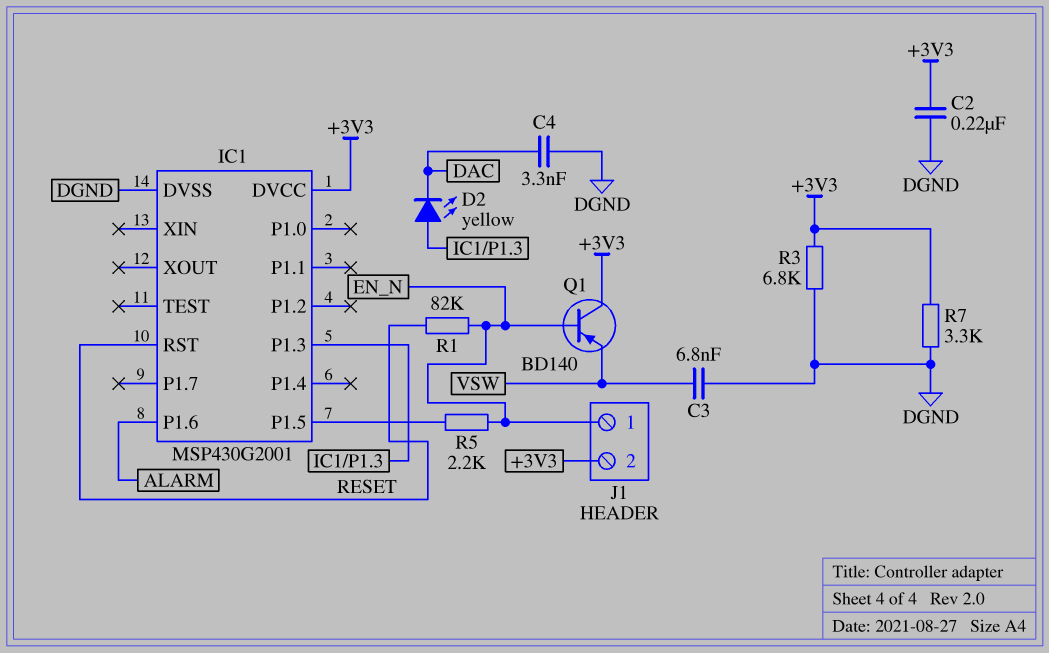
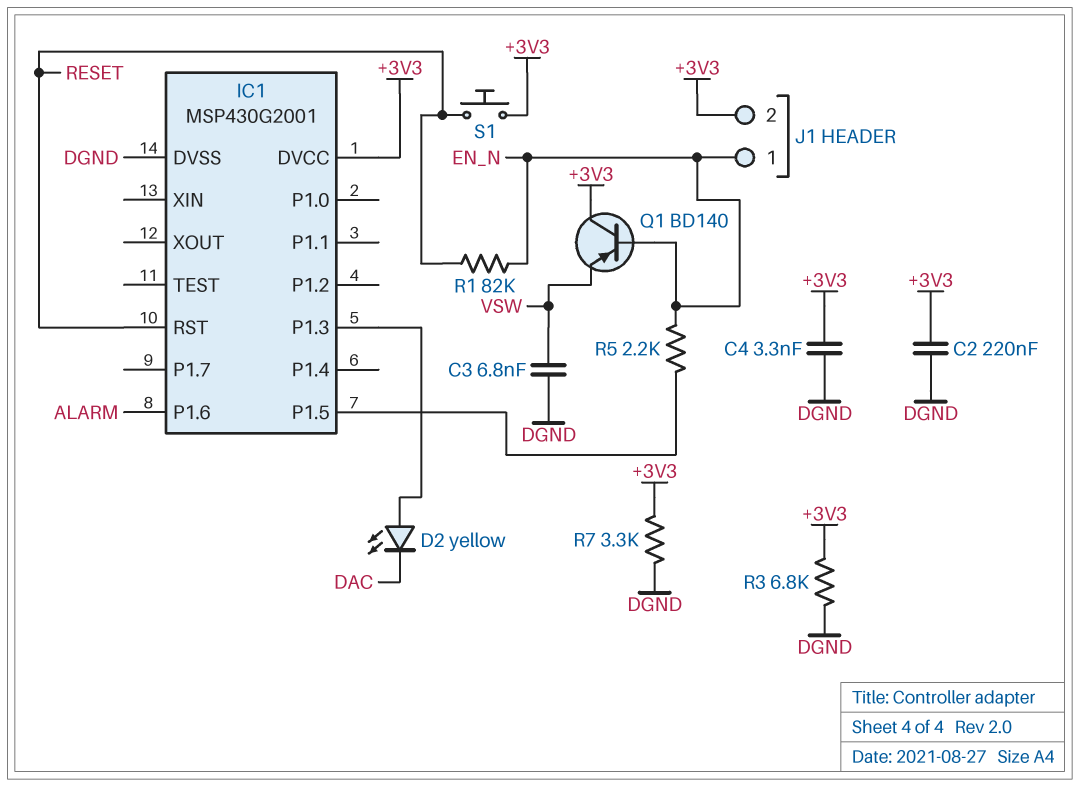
C4: 3.3nF (DAC, DGND) -> 3.3nF (+3V3, DGND)
S1: none -> button (+3V3, RESET)

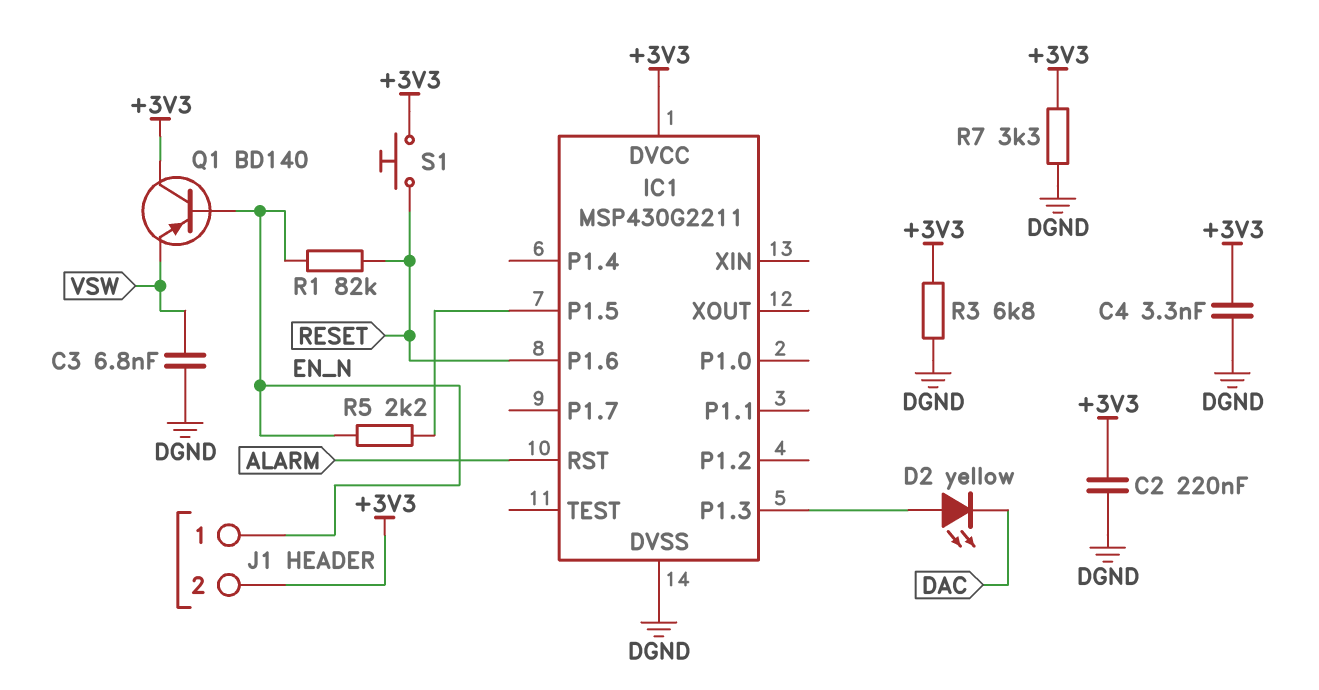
IC1: MSP430G2001 -> MSP430G2211
IC1 pin P1.6: ALARM -> RESET
IC1 pin RST: RESET -> ALARM

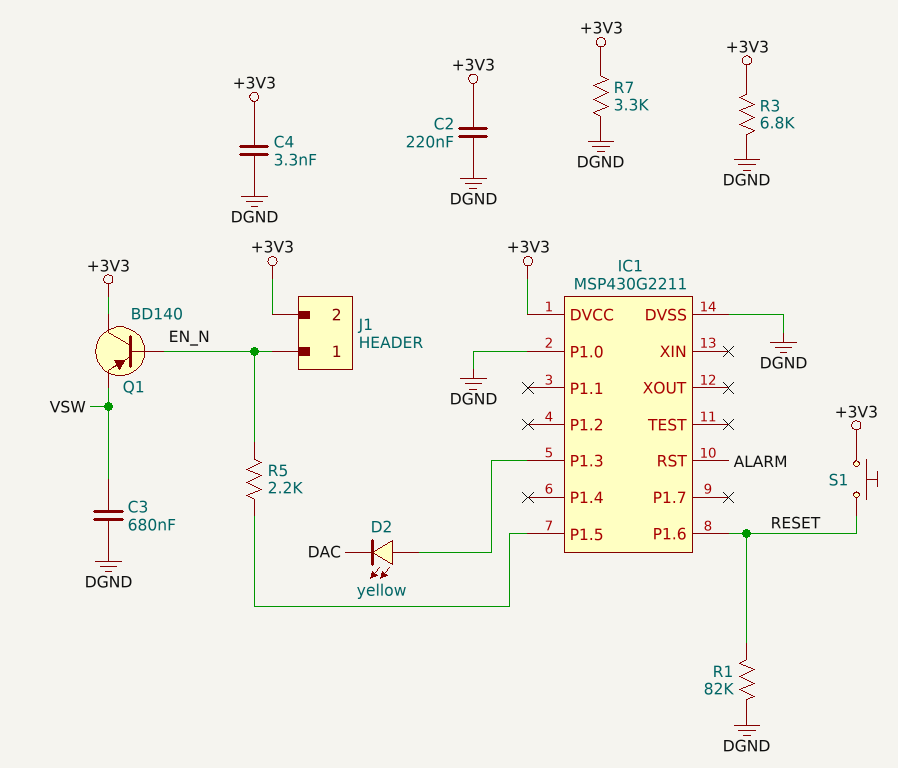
C3: 6.8nF (DGND, VSW) -> 680nF (DGND, VSW)
IC1 pin P1.0: none -> DGND
R1: 82k (EN_N, RESET) -> 82k (DGND, RESET)

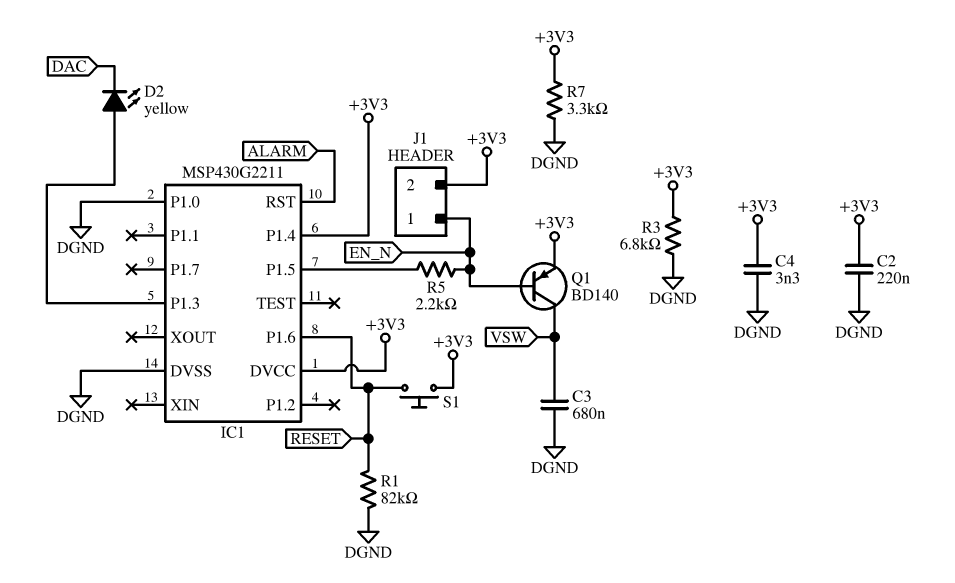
IC1 pin P1.4: none -> +3V3
Q1: PNP BD140 (B EN_N, C +3V3, E VSW) -> PNP BD140 (B EN_N, C VSW, E +3V3)

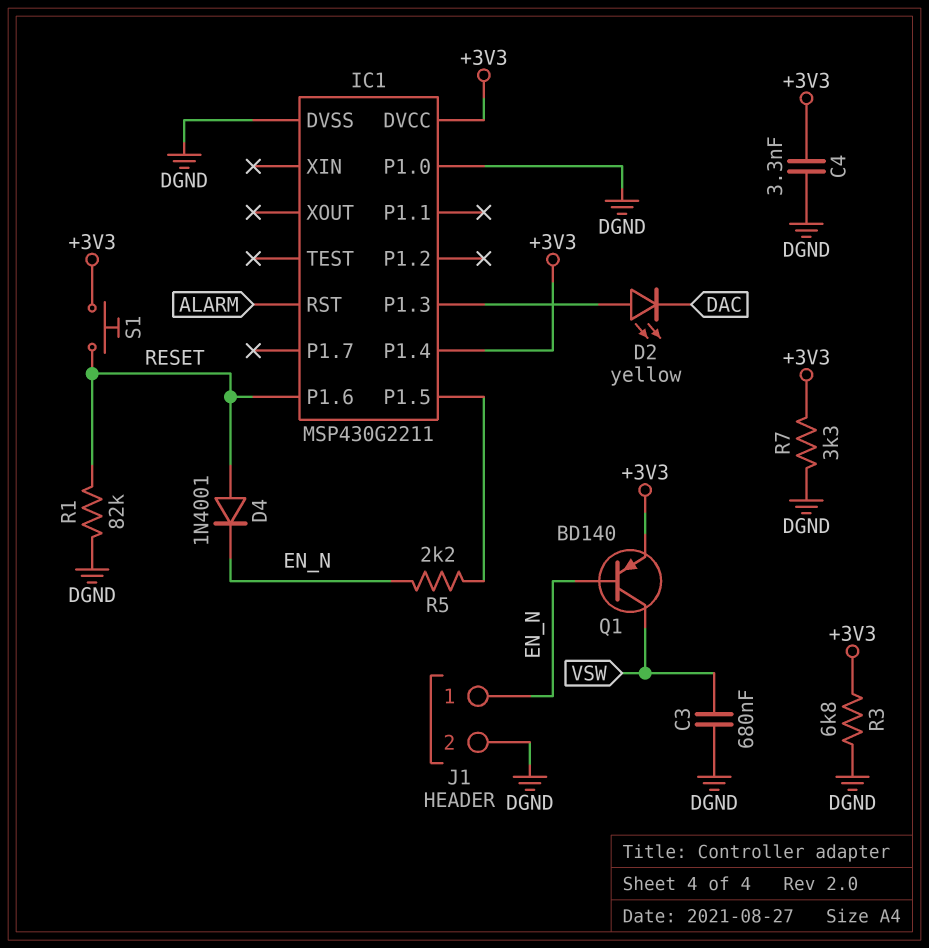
C2: 220nF (+3V3, DGND) -> none
D4: none -> diode 1N4001 (A RESET, K EN_N)
J1 pin 2: +3V3 -> DGND

